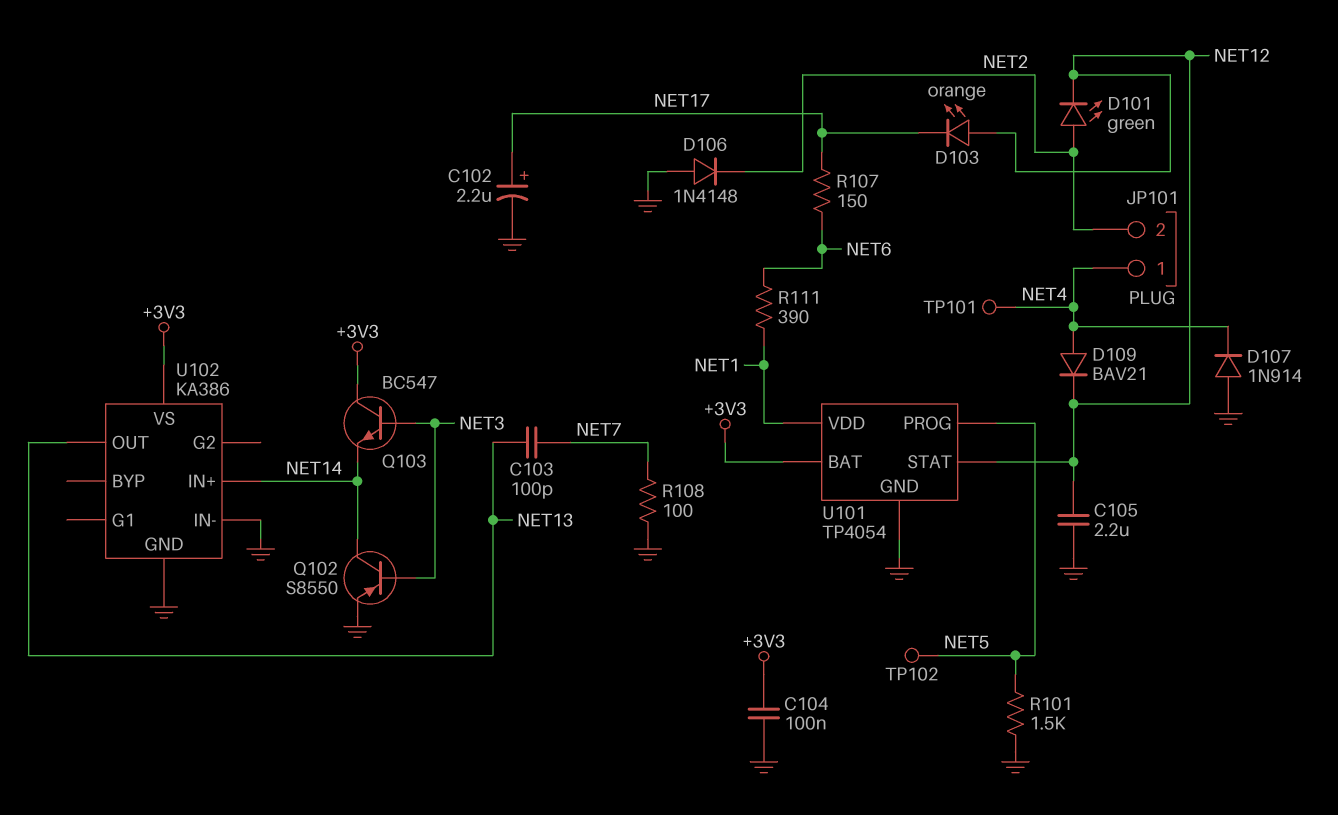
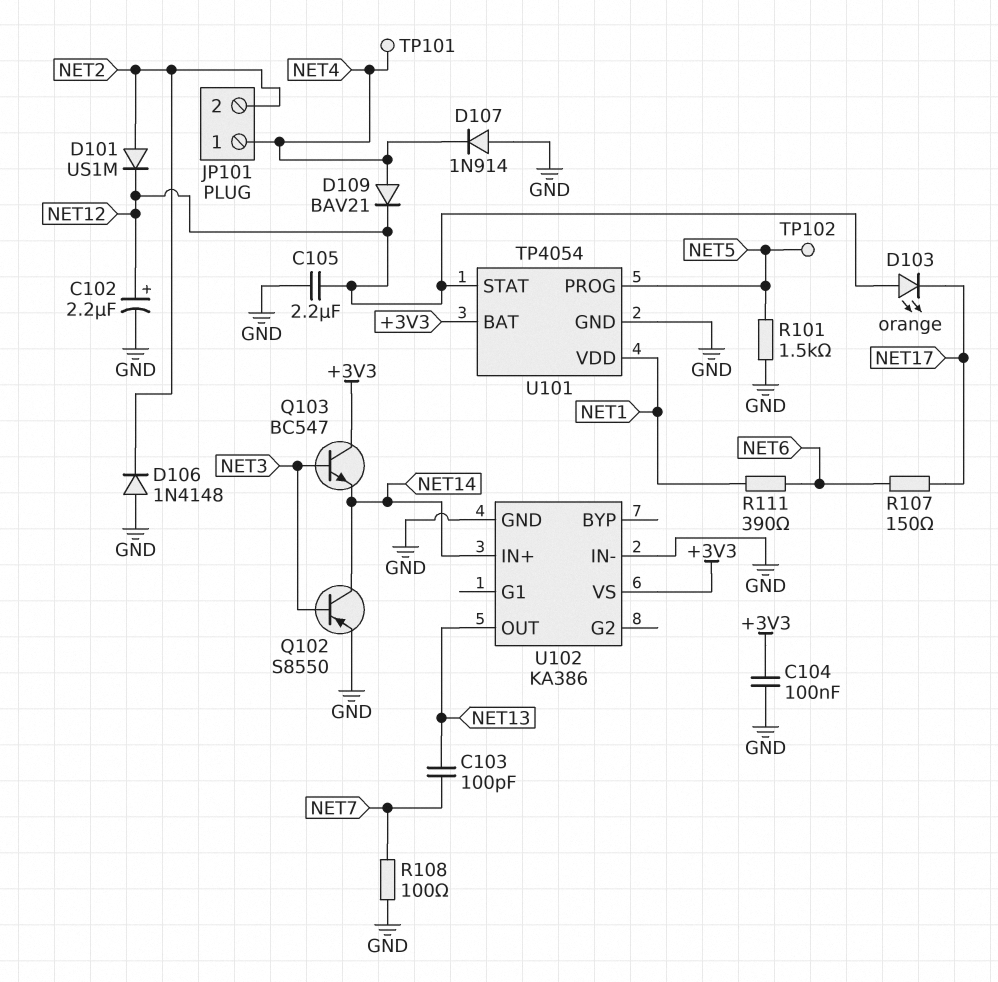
C102: 2.2uF (plus NET17, minus GND) -> 2.2uF (plus NET12, minus GND)
D101: LED green (A NET2, K NET12) -> diode US1M (A NET2, K NET12)

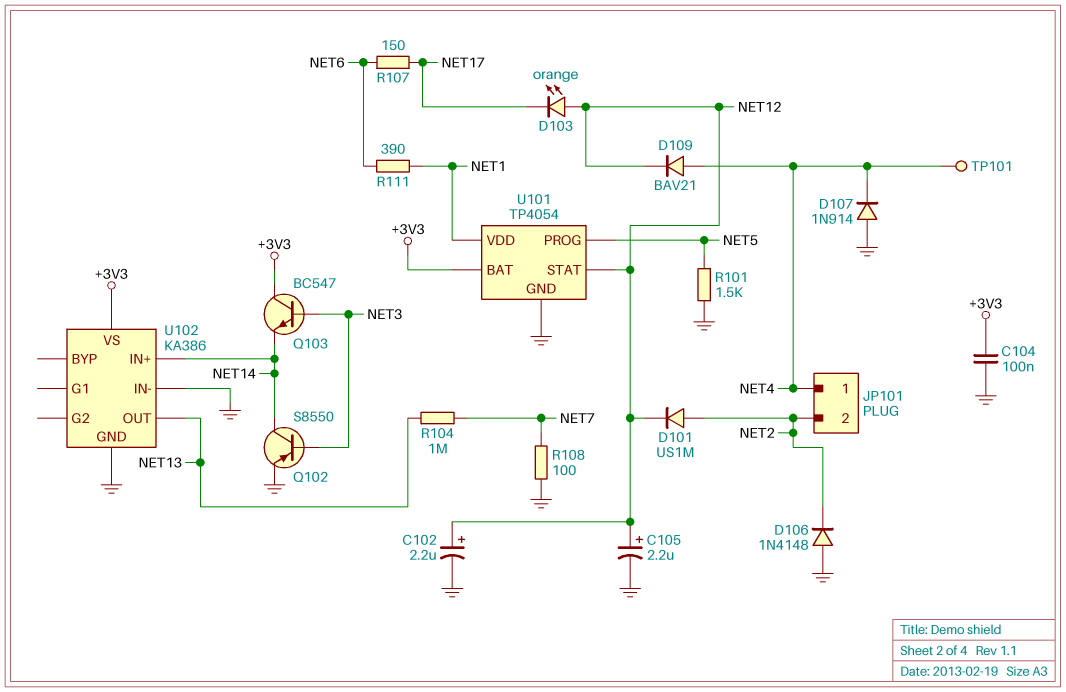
C103: 100pF (NET7, NET13) -> none
C105: 2.2uF (GND, NET12) -> 2.2uF (plus NET12, minus GND)
R104: none -> 1M (NET7, NET13)
TP102: test point (NET5) -> none

